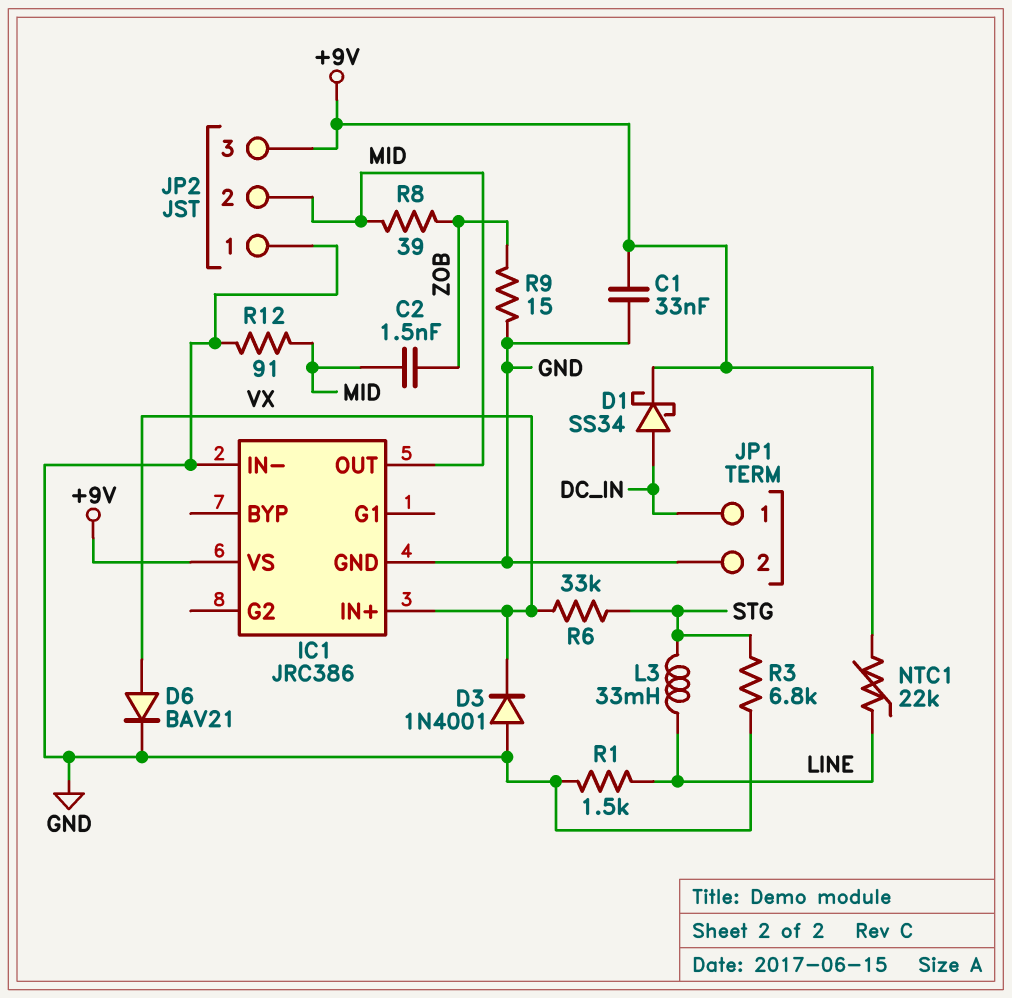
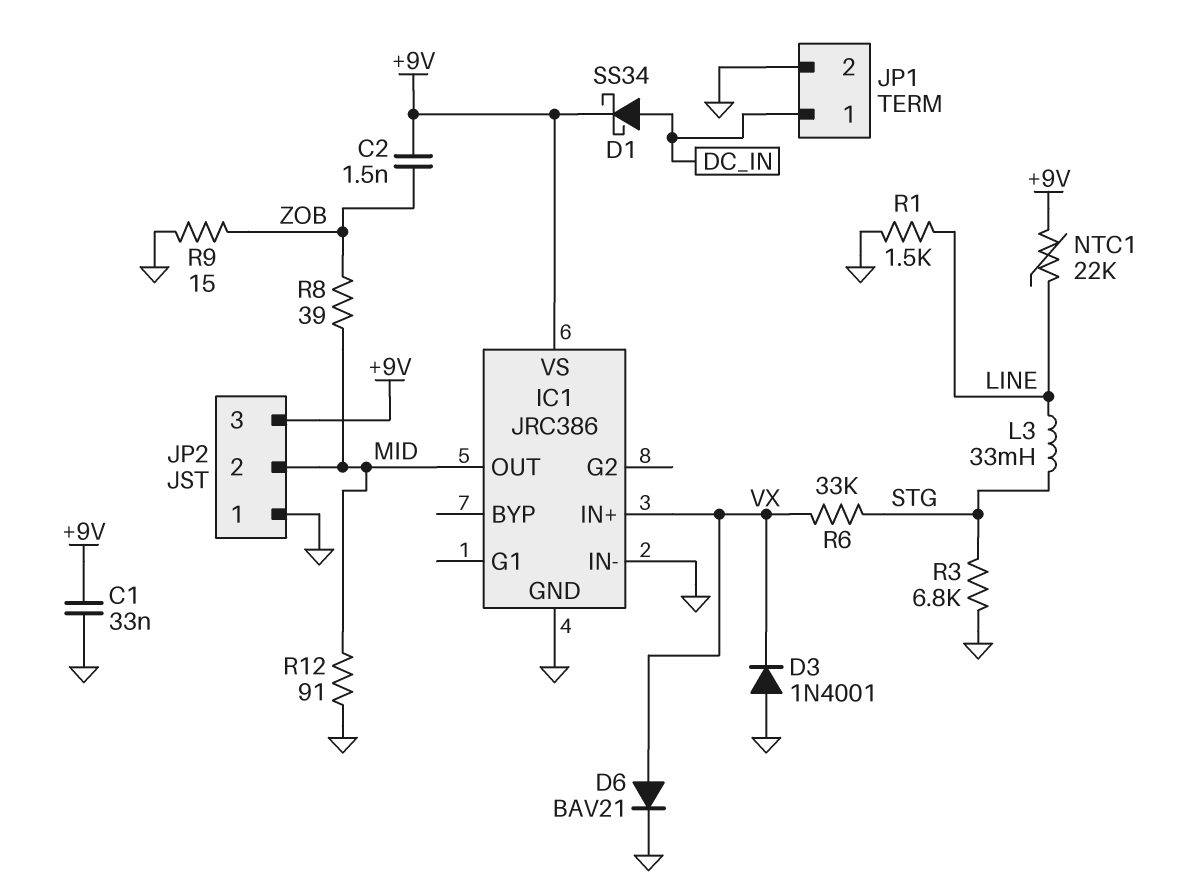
C2: 1.5nF (MID, ZOB) -> 1.5nF (+9V, ZOB)

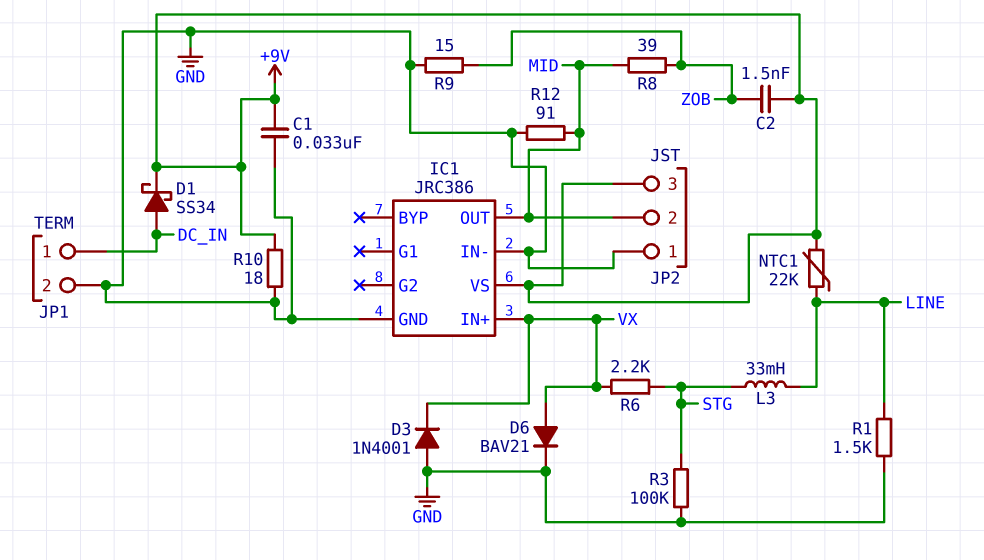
R3: 6.8k (GND, STG) -> 100k (GND, STG)
R6: 33k (STG, VX) -> 2.2k (STG, VX)
R10: none -> 18 (+9V, GND)

